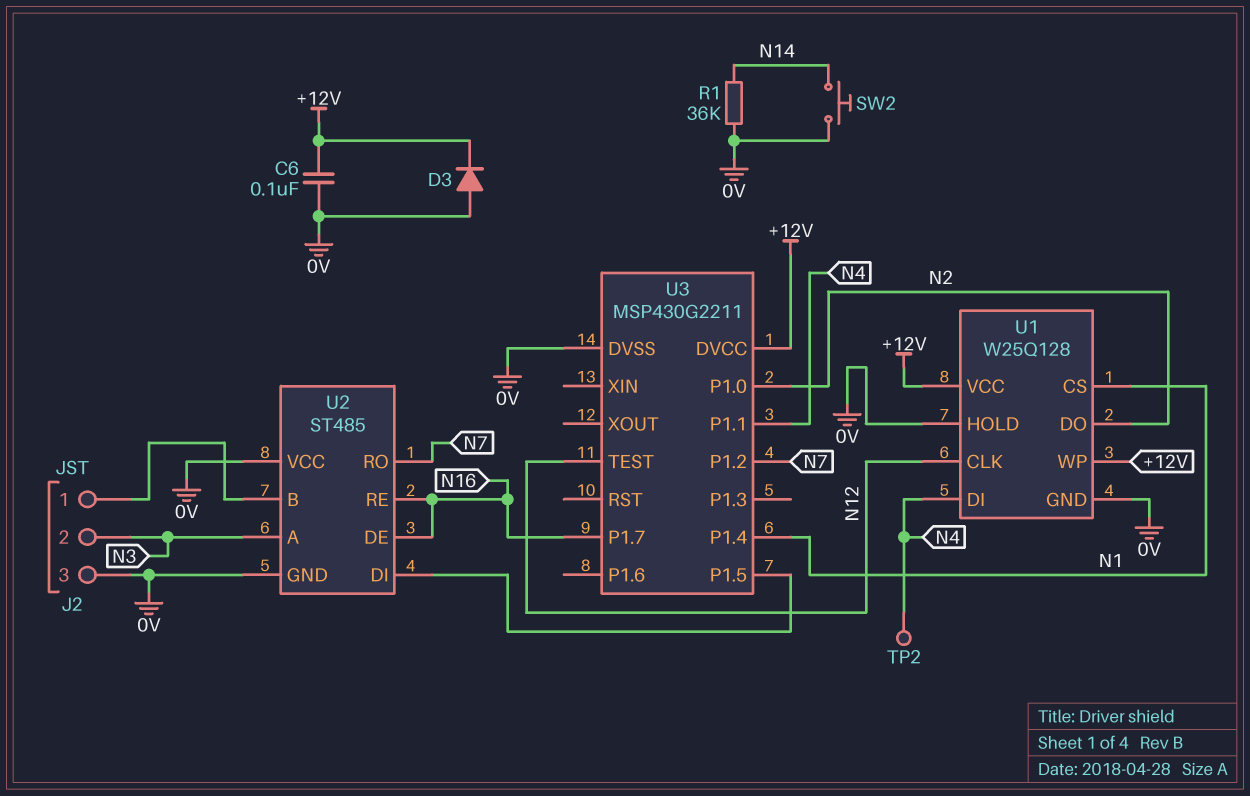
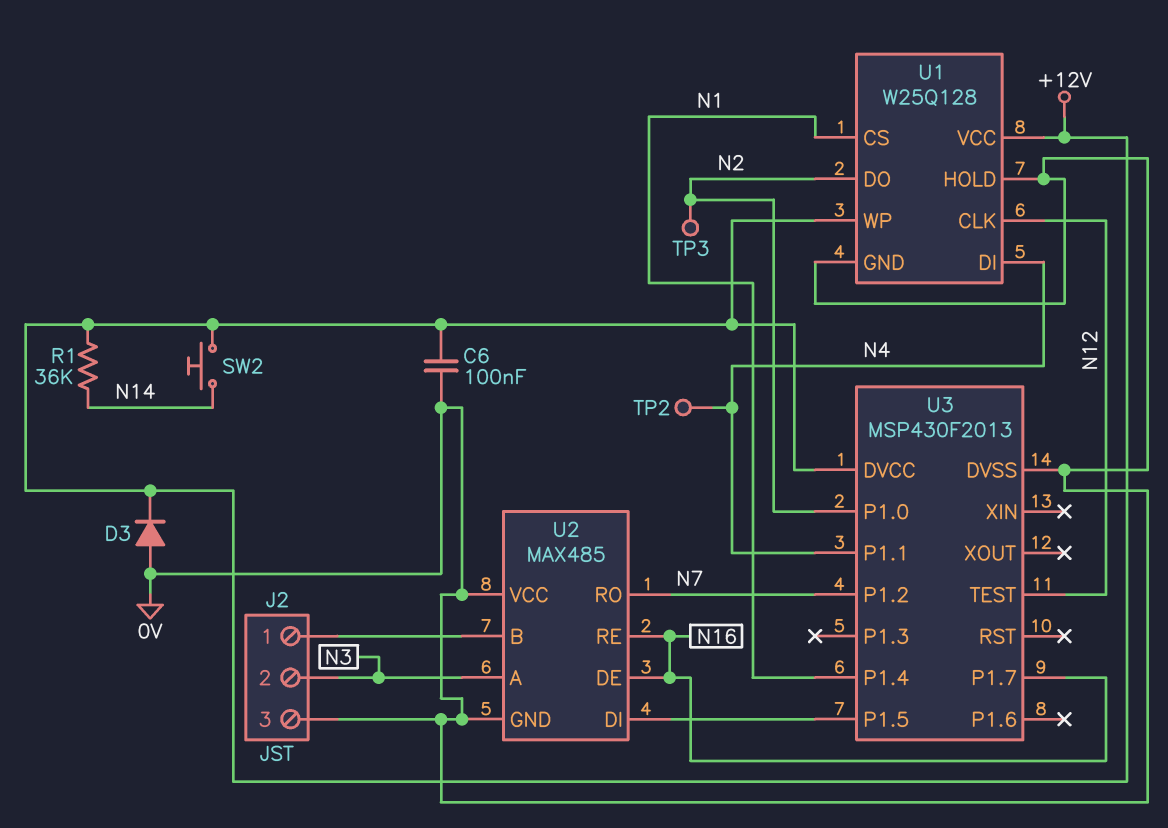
R1: 36k (0V, N14) -> 36k (+12V, N14)
SW2: button (0V, N14) -> button (+12V, N14)
TP3: none -> test point (N2)
U2: ST485 -> MAX485
U3: MSP430G2211 -> MSP430F2013

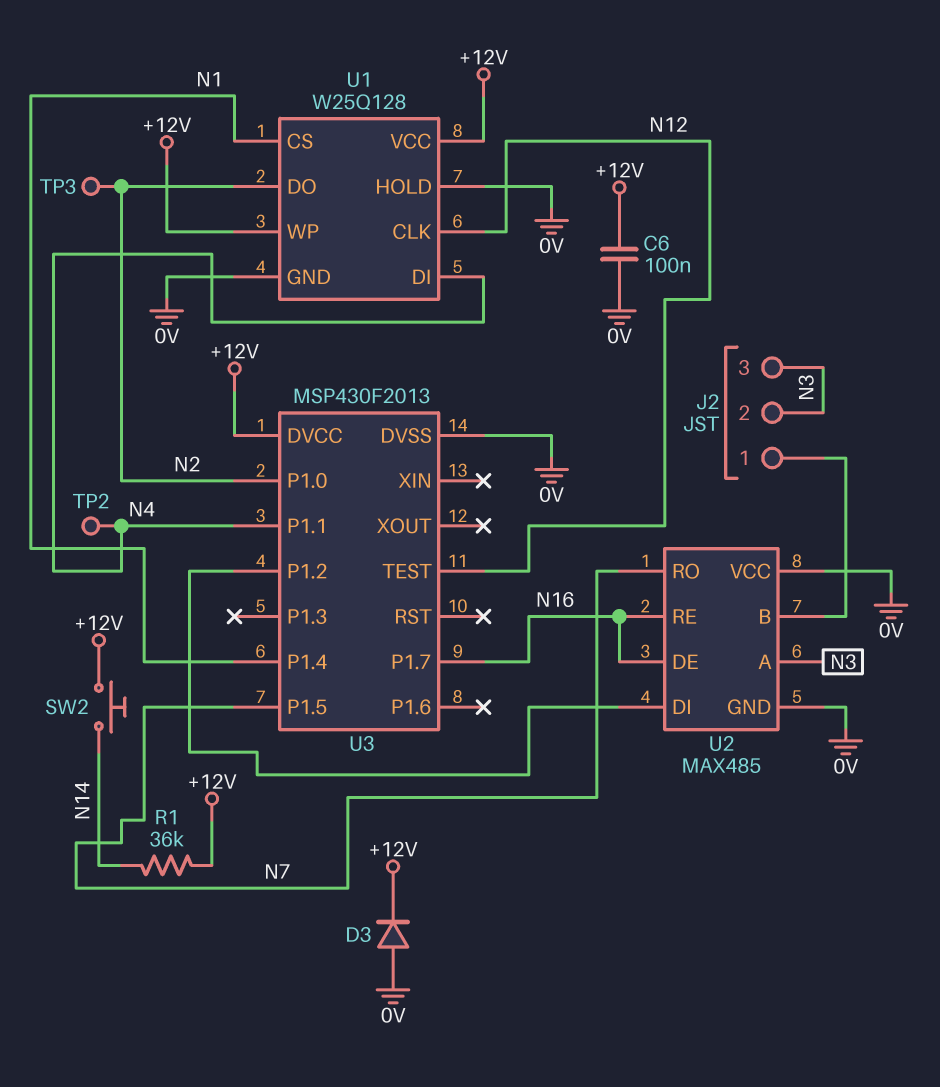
J2 pin 3: 0V -> N3
U3 pin P1.2: N7 -> U2/DI
U3 pin P1.5: U2/DI -> N7

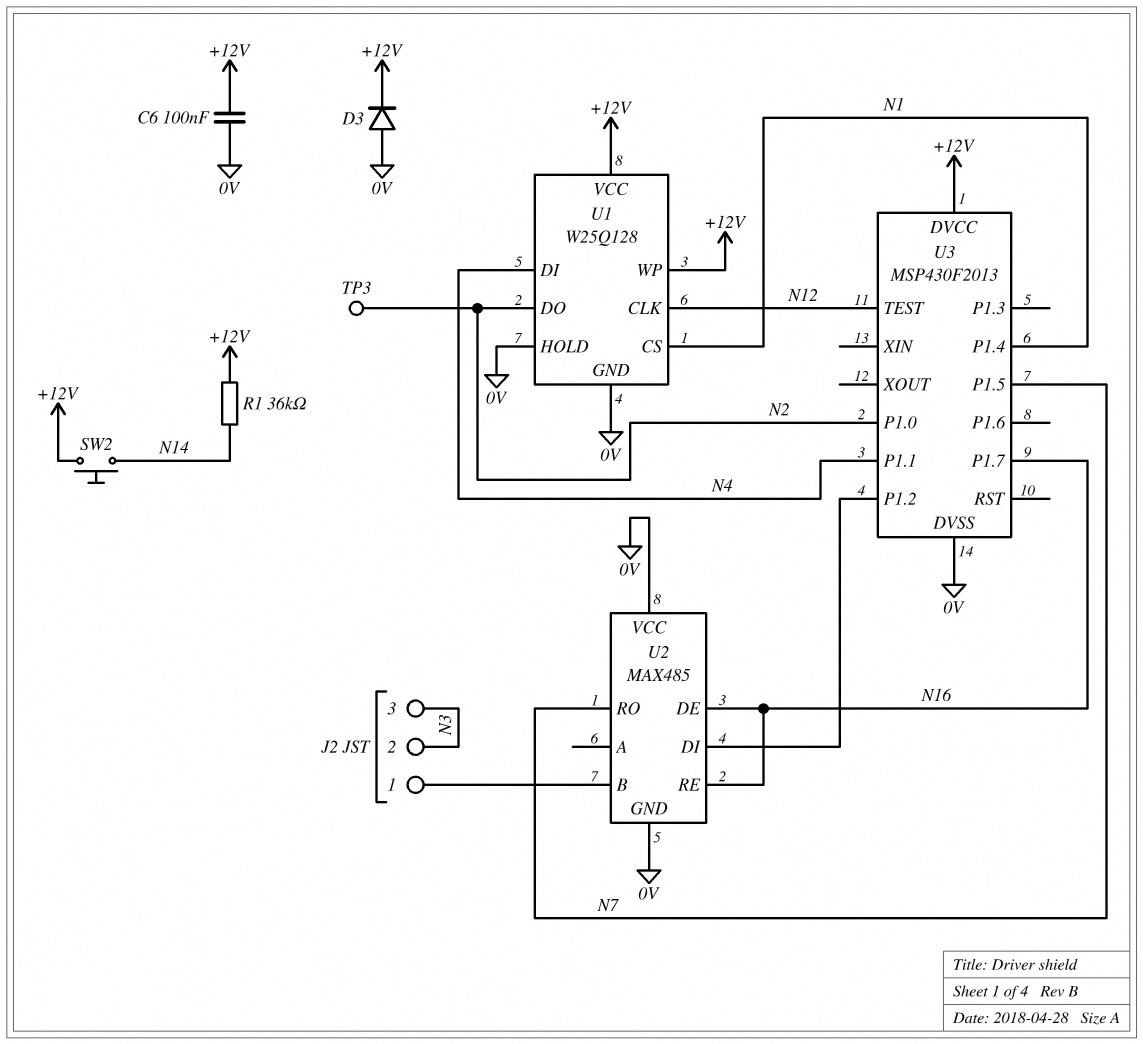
TP2: test point (N4) -> none
U2 pin A: N3 -> none

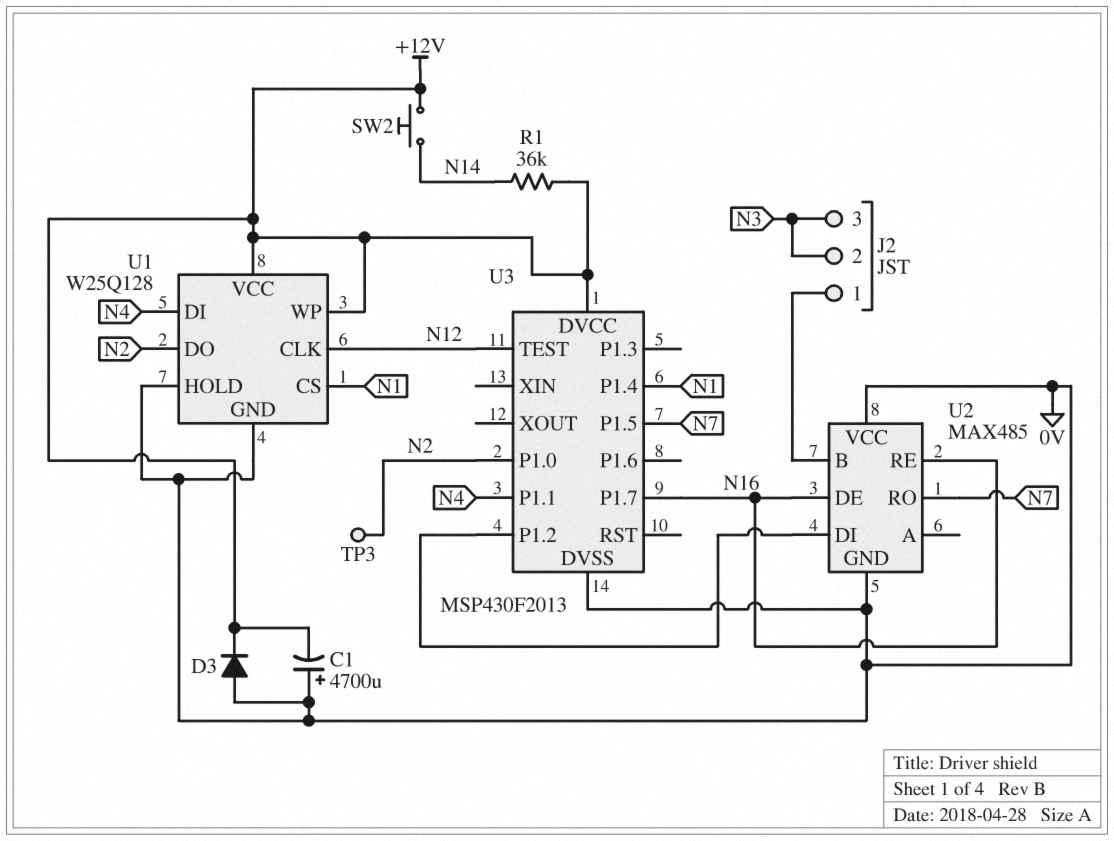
C1: none -> 4700uF (plus 0V, minus +12V)
C6: 100nF (+12V, 0V) -> none

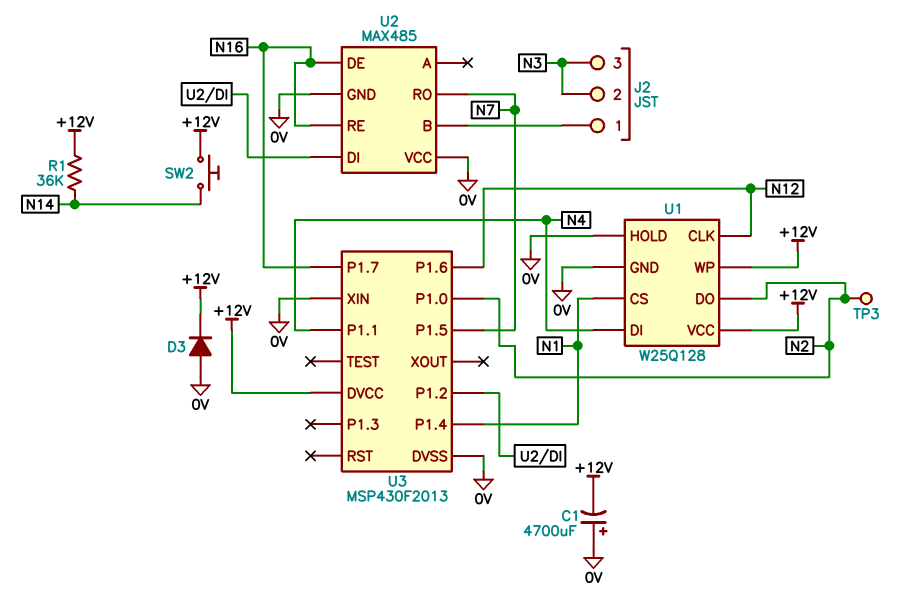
U3 pin P1.6: none -> N12
U3 pin TEST: N12 -> none
U3 pin XIN: none -> 0V

